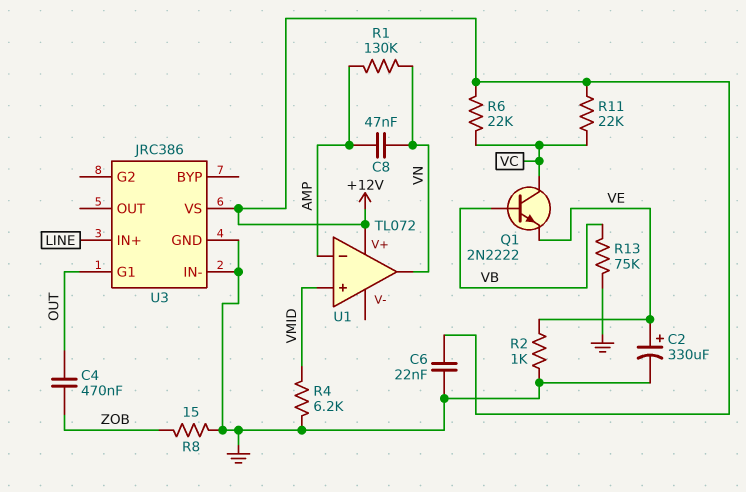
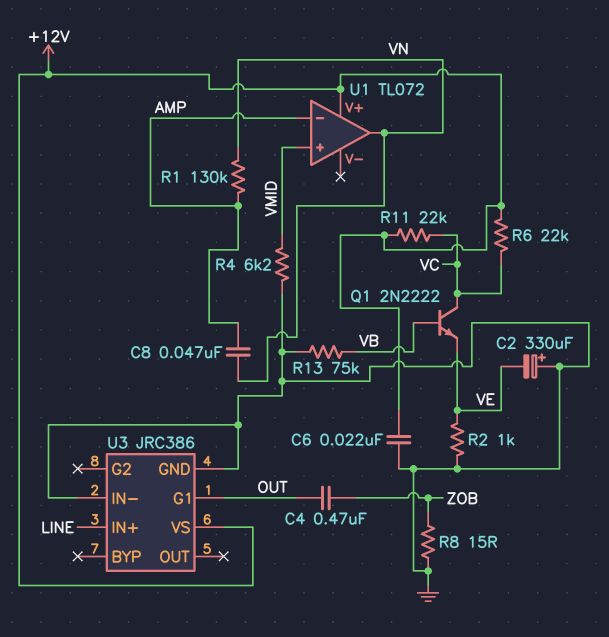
C2: 330uF (plus VE, minus GND) -> 330uF (plus GND, minus VE)

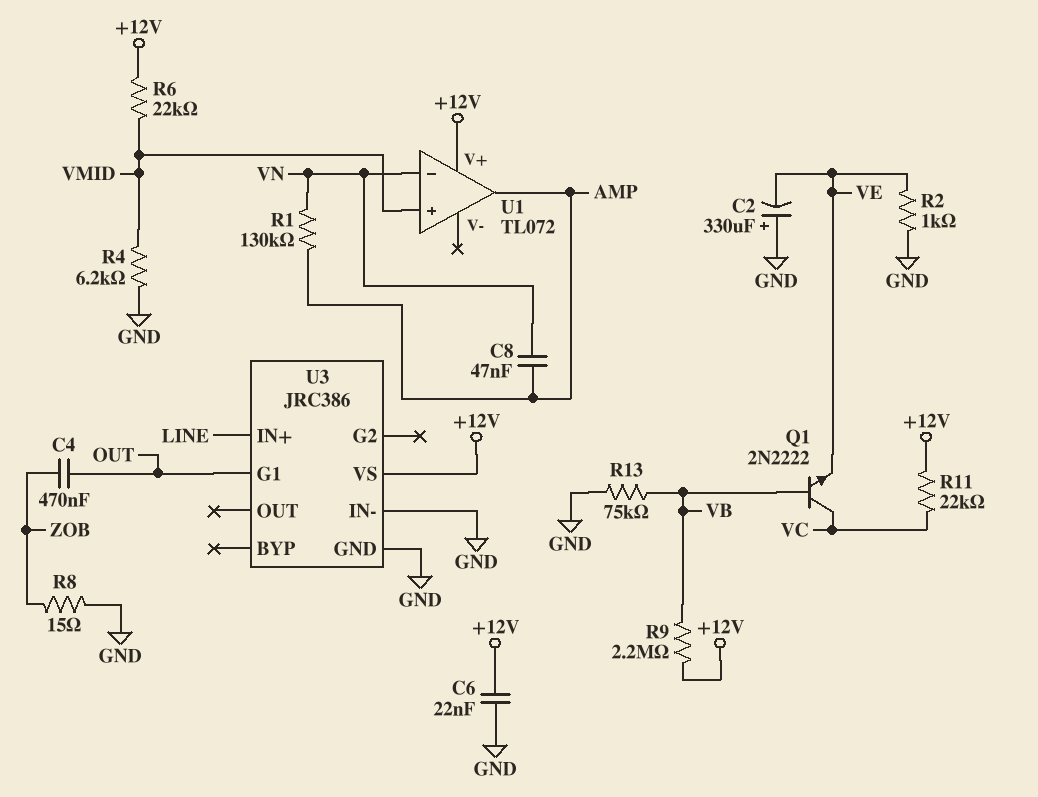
R6: 22k (+12V, VC) -> 22k (+12V, VMID)
R9: none -> 2.2M (+12V, VB)
U1 pin in-: AMP -> VN
U1 pin out: VN -> AMP

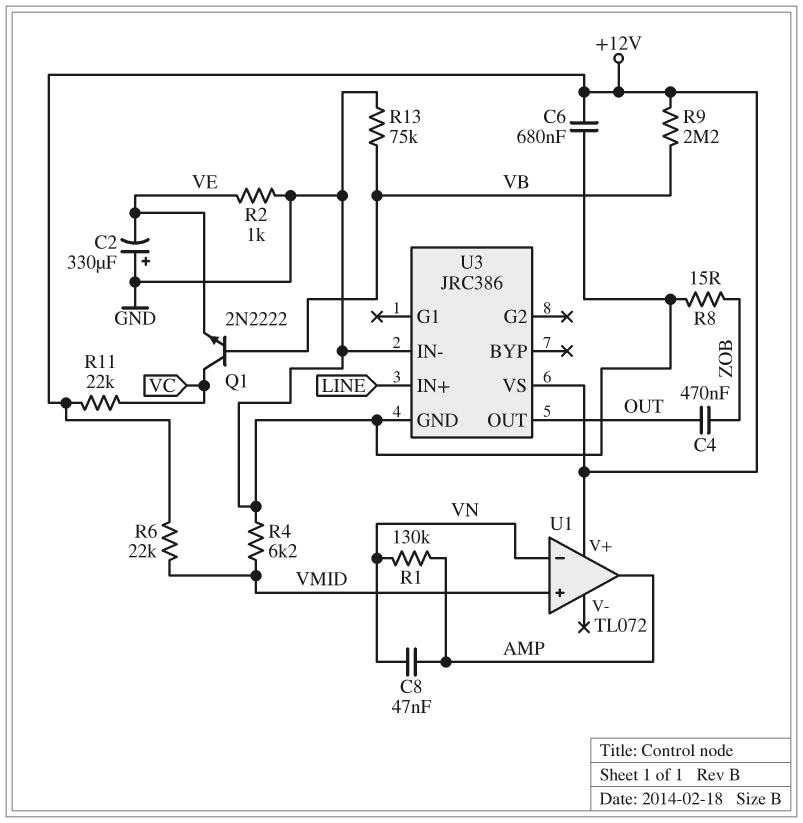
C6: 22nF (+12V, GND) -> 680nF (+12V, GND)
U3 pin G1: OUT -> none
U3 pin OUT: none -> OUT

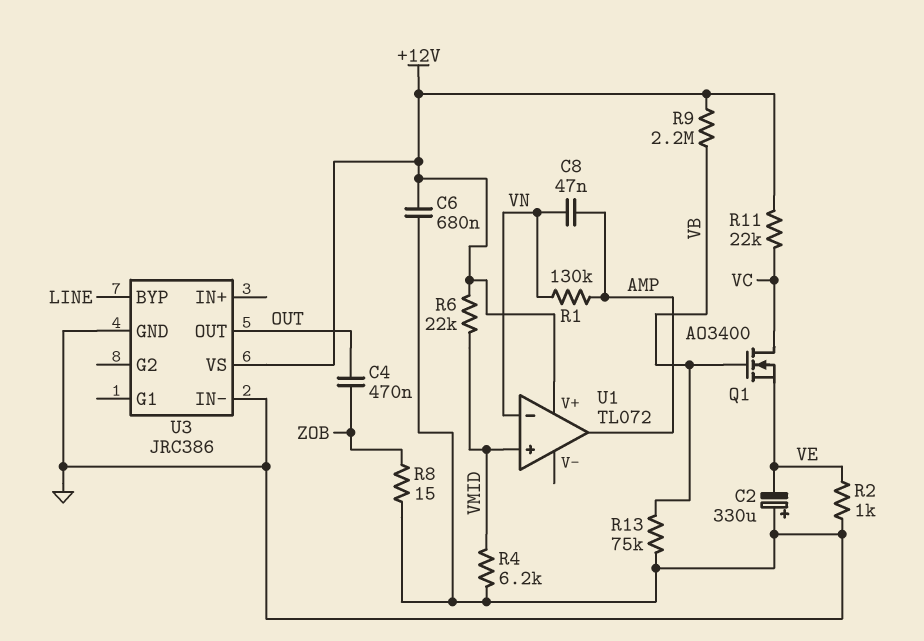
Q1: NPN 2N2222 (B VB, C VC, E VE) -> NMOS AO3400 (G VB, D VC, S VE)
U3 pin BYP: none -> LINE
U3 pin IN+: LINE -> none

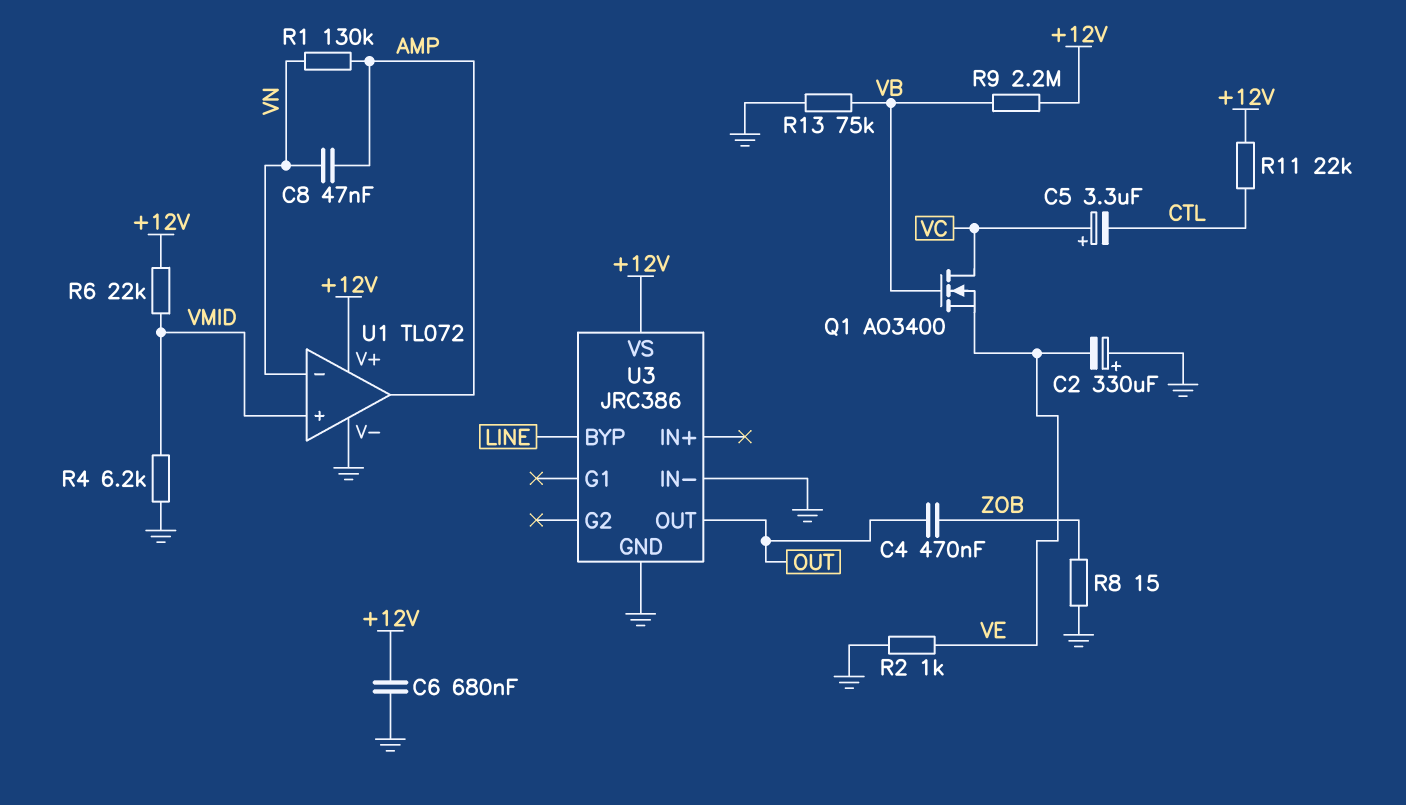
C5: none -> 3.3uF (plus VC, minus CTL)
R11: 22k (+12V, VC) -> 22k (+12V, CTL)
U1 pin V-: none -> GND

